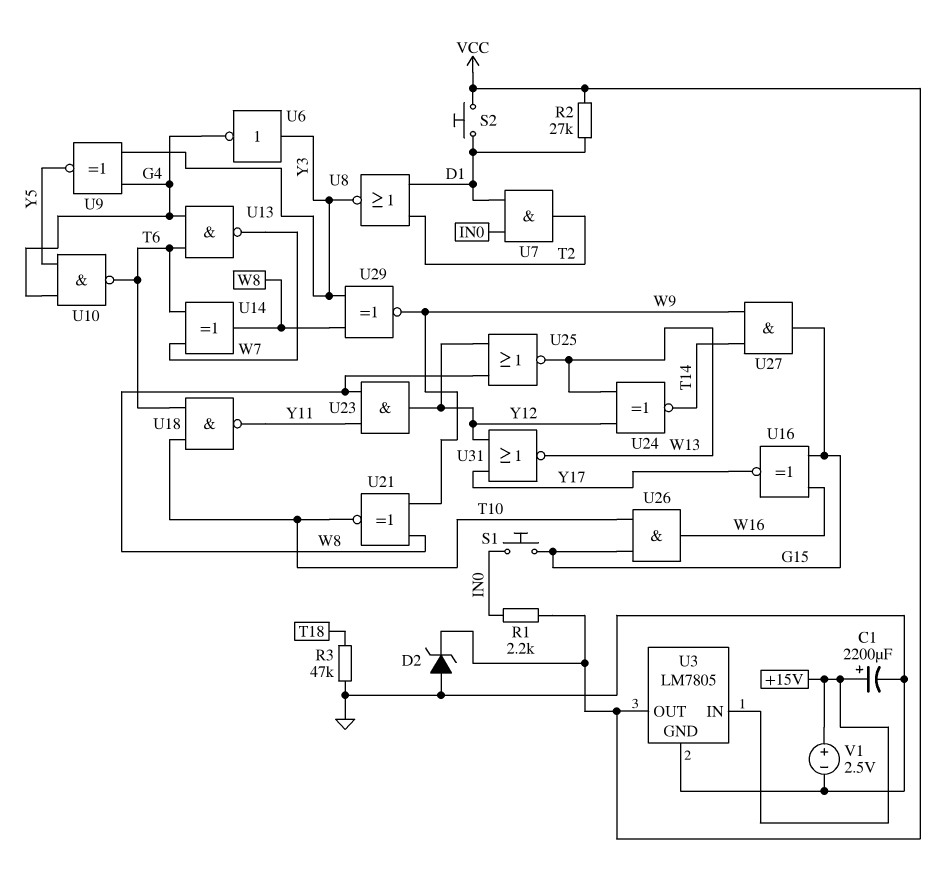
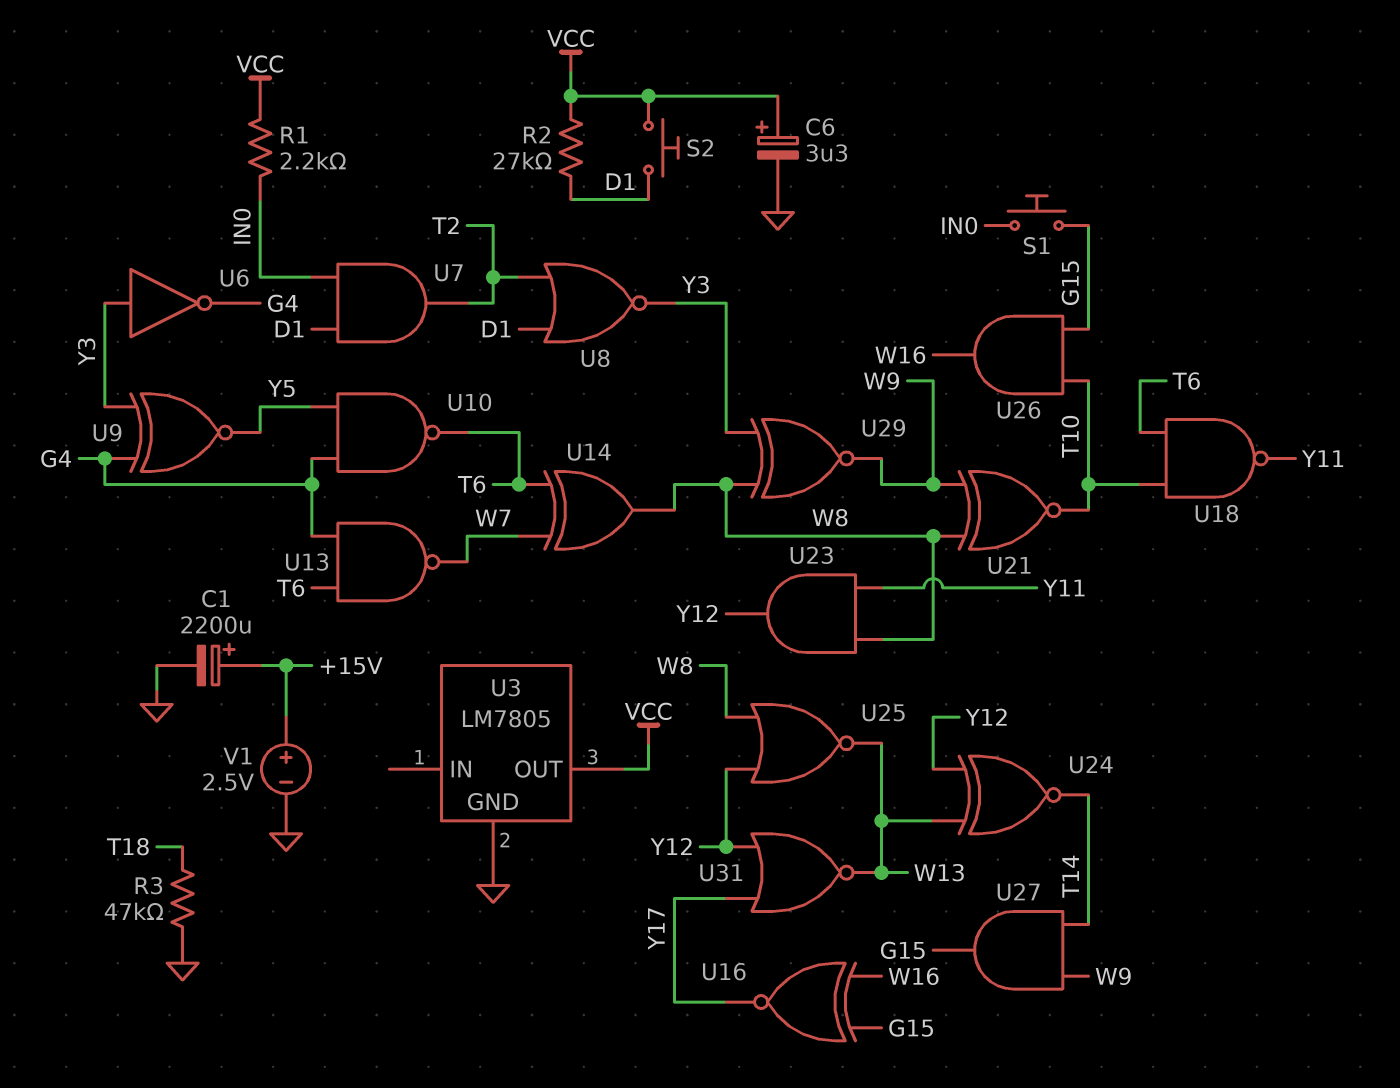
C6: none -> 3.3uF (plus VCC, minus GND)
D2: zener (A GND, K VCC) -> none
U3 pin IN: +15V -> none

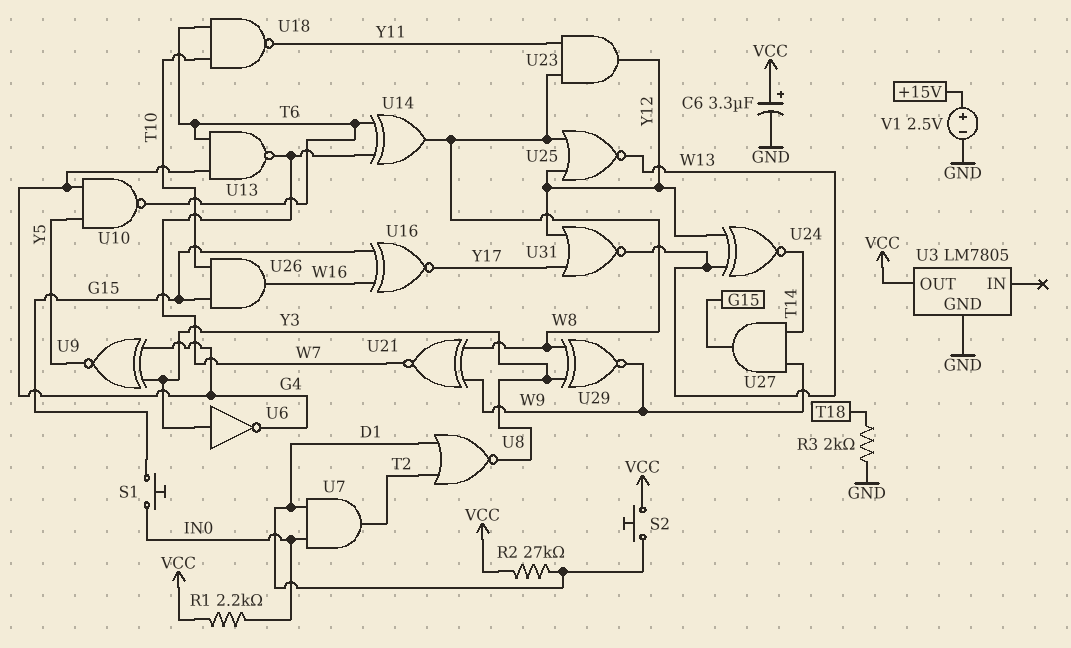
C1: 2200uF (plus +15V, minus GND) -> none
R3: 47k (GND, T18) -> 2k (GND, T18)
U21: XNOR (in W8, in W9, out T10) -> XNOR (in W8, in W9, out W7)

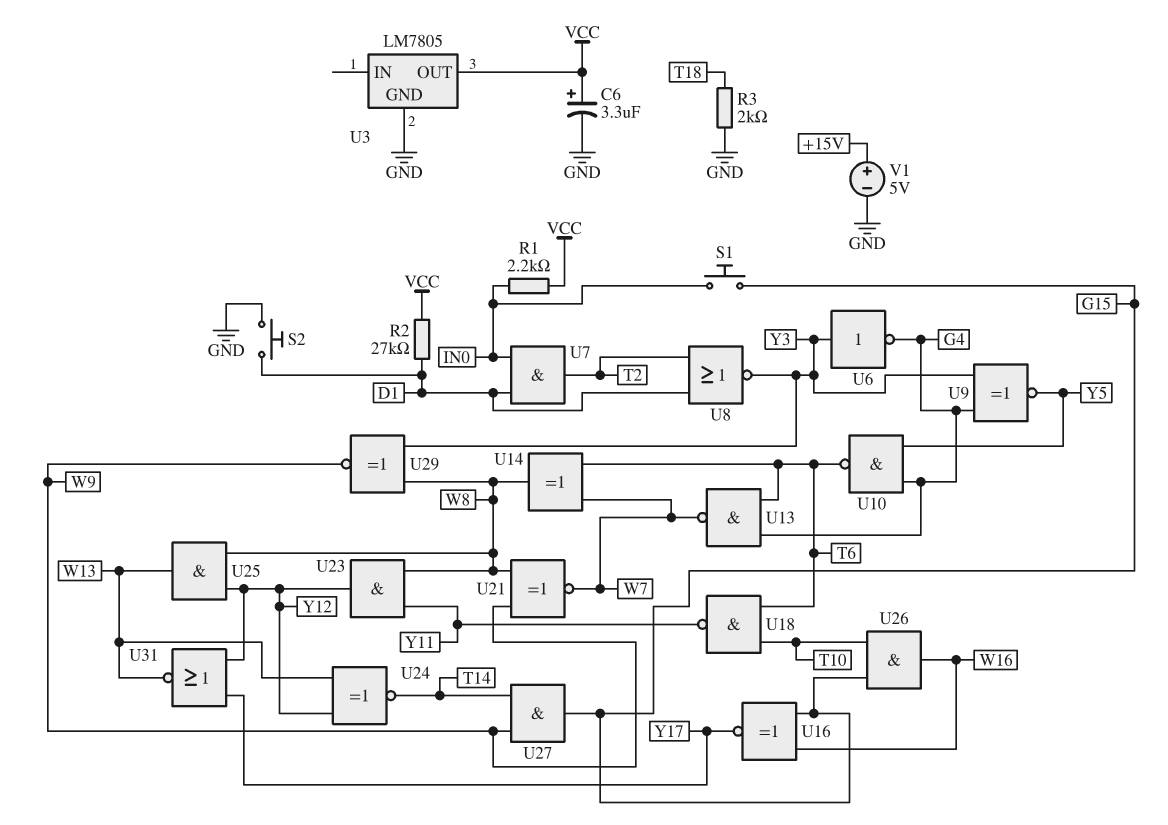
S2: button (D1, VCC) -> button (D1, GND)
U25: NOR (in W8, in Y12, out W13) -> AND (in W8, in Y12, out W13)
V1: 2.5V (plus +15V, minus GND) -> 5V (plus +15V, minus GND)

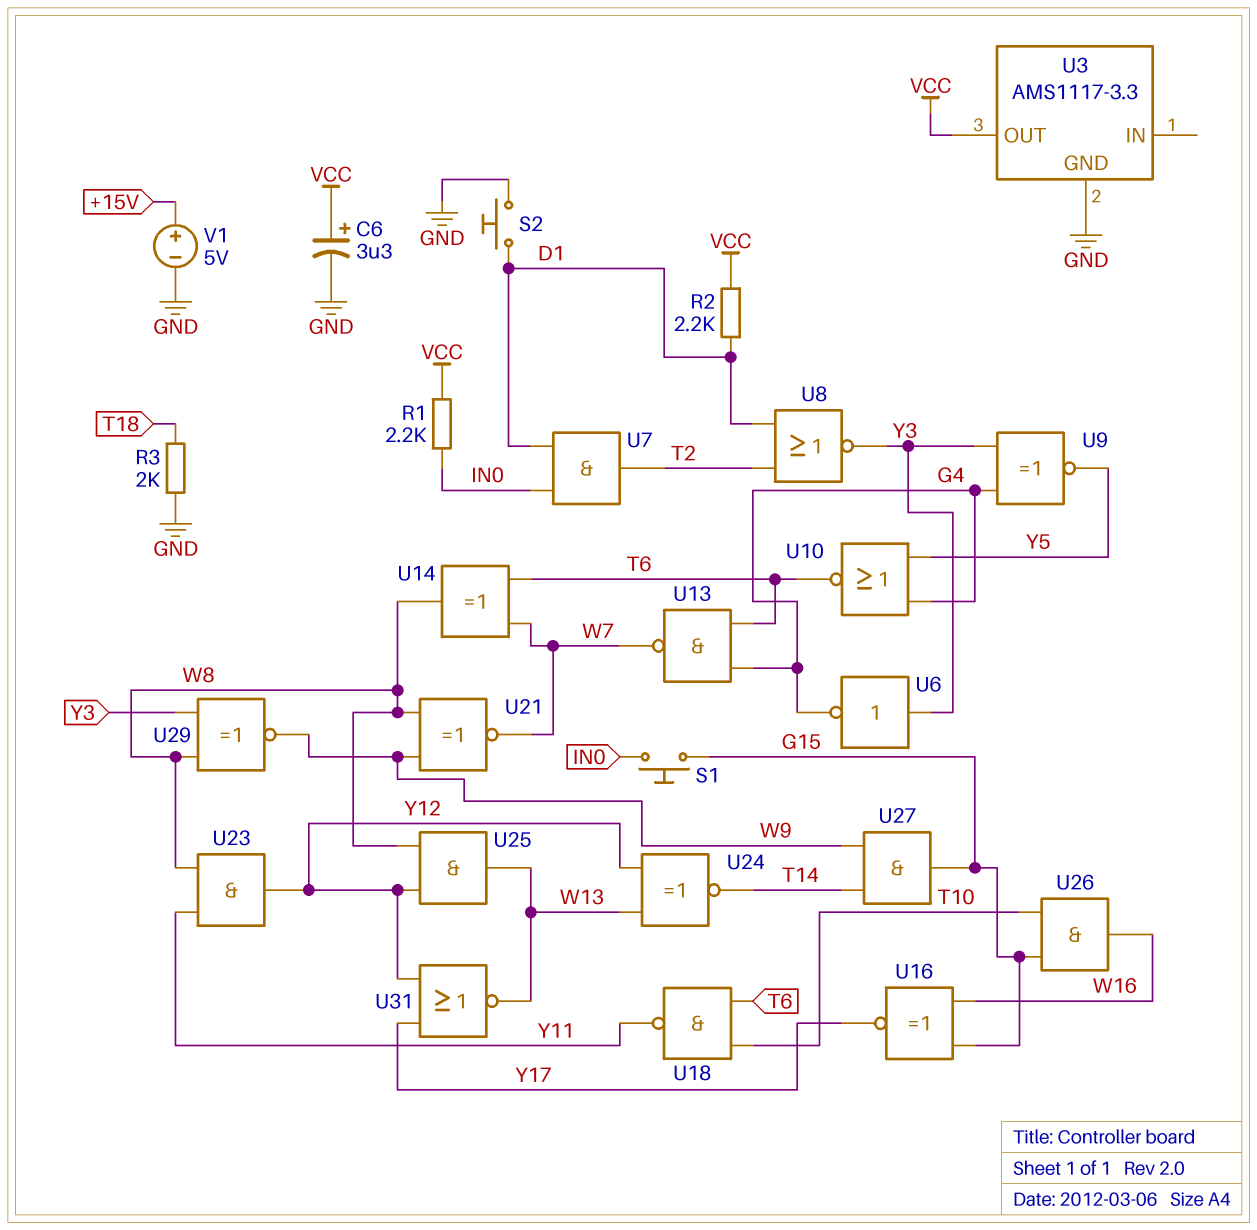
R2: 27k (D1, VCC) -> 2.2k (D1, VCC)
U3: LM7805 -> AMS1117-3.3
U10: NAND (in G4, in Y5, out T6) -> NOR (in G4, in Y5, out T6)

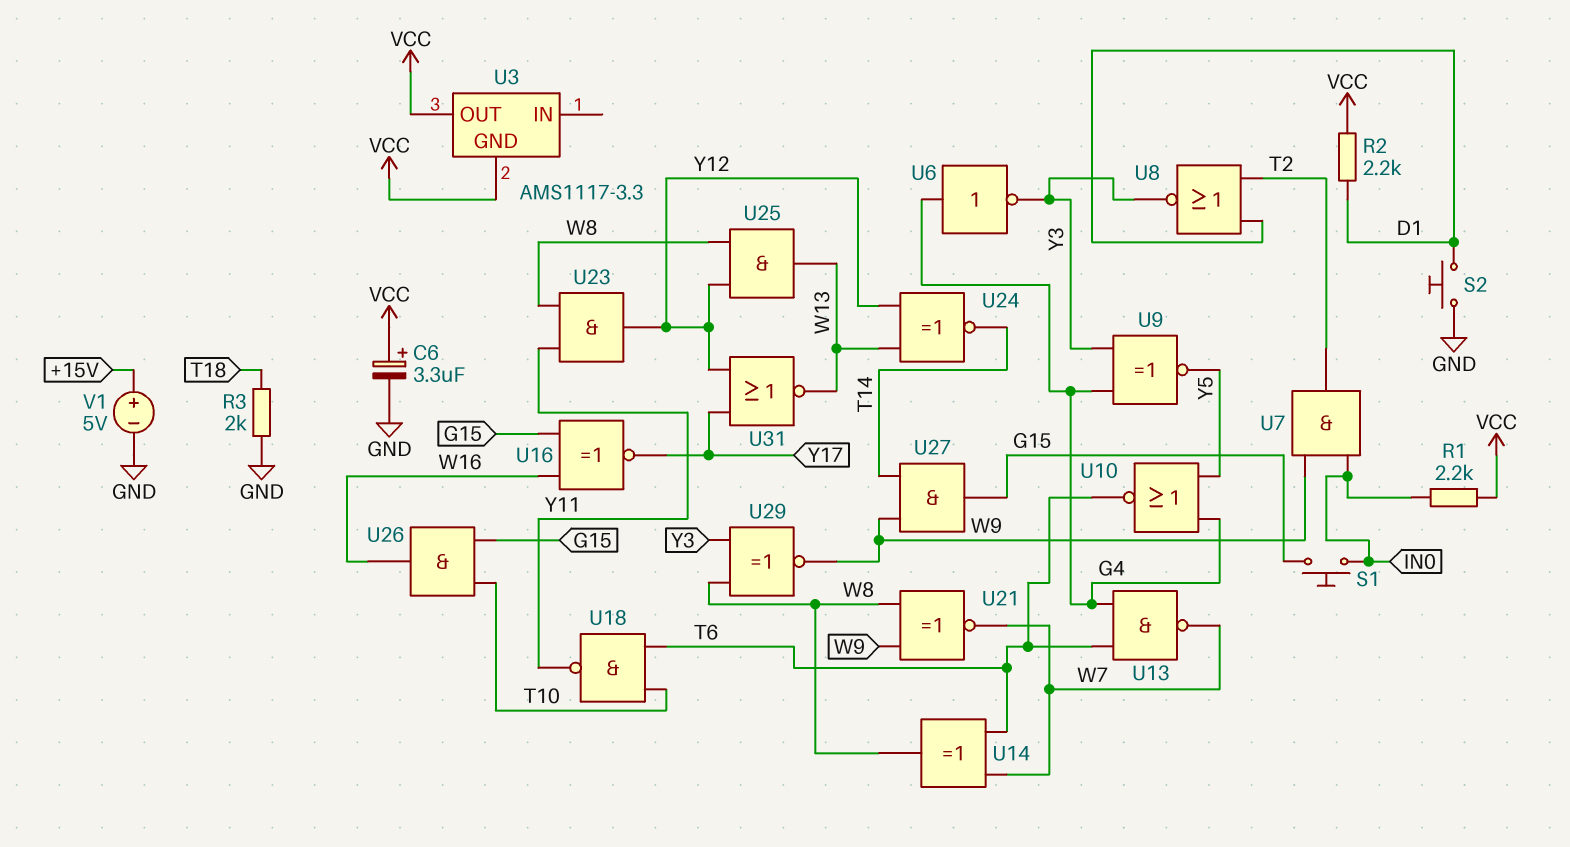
U3 pin GND: GND -> VCC
U6: NOT (in Y3, out G4) -> NOT (in G4, out Y3)
U7: AND (in D1, in IN0, out T2) -> AND (in IN0, in W9, out T2)

